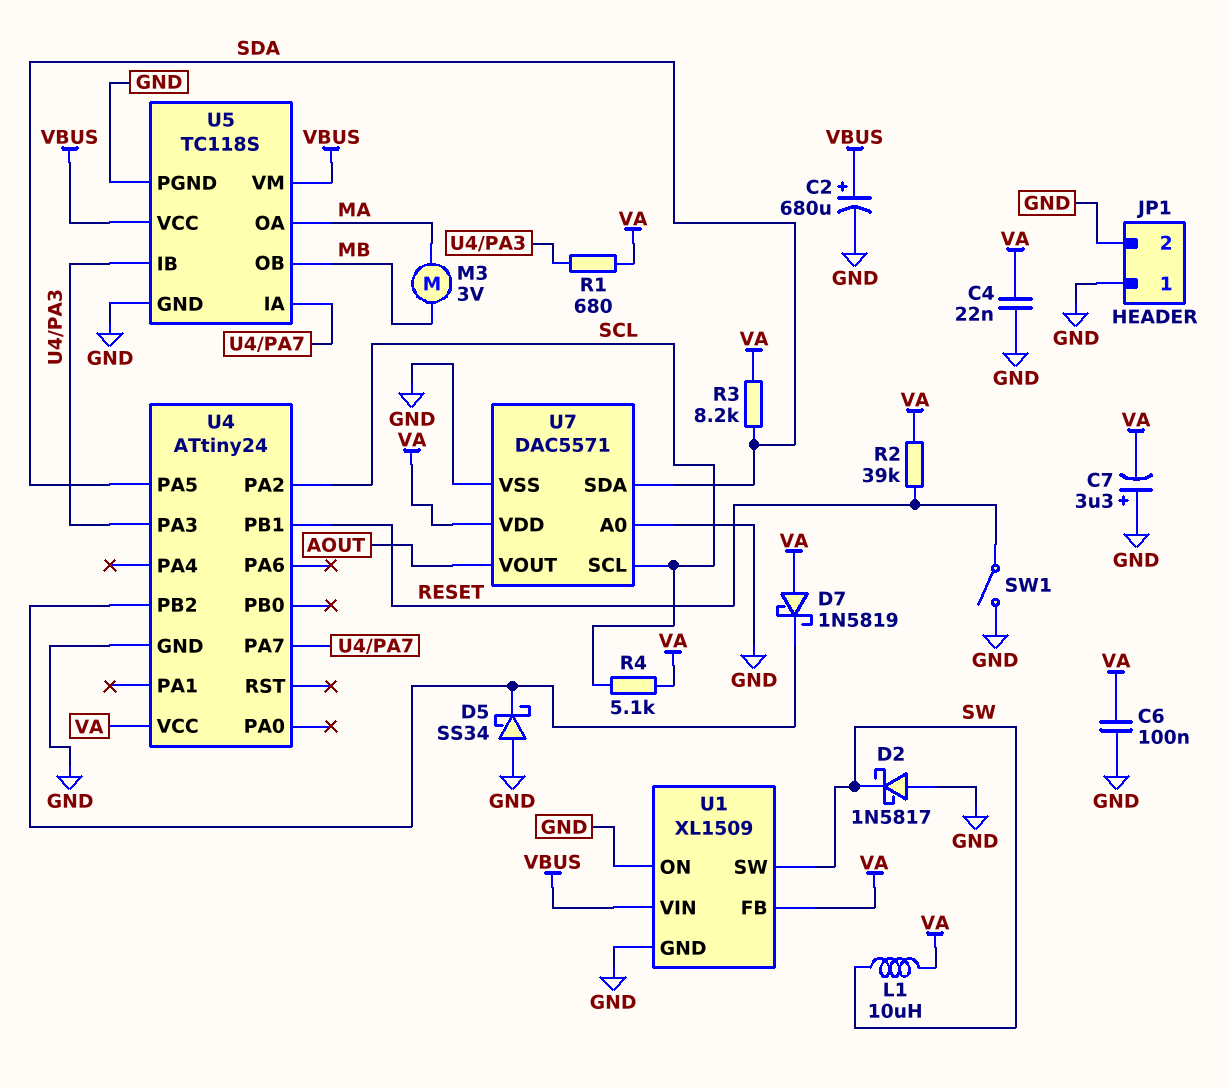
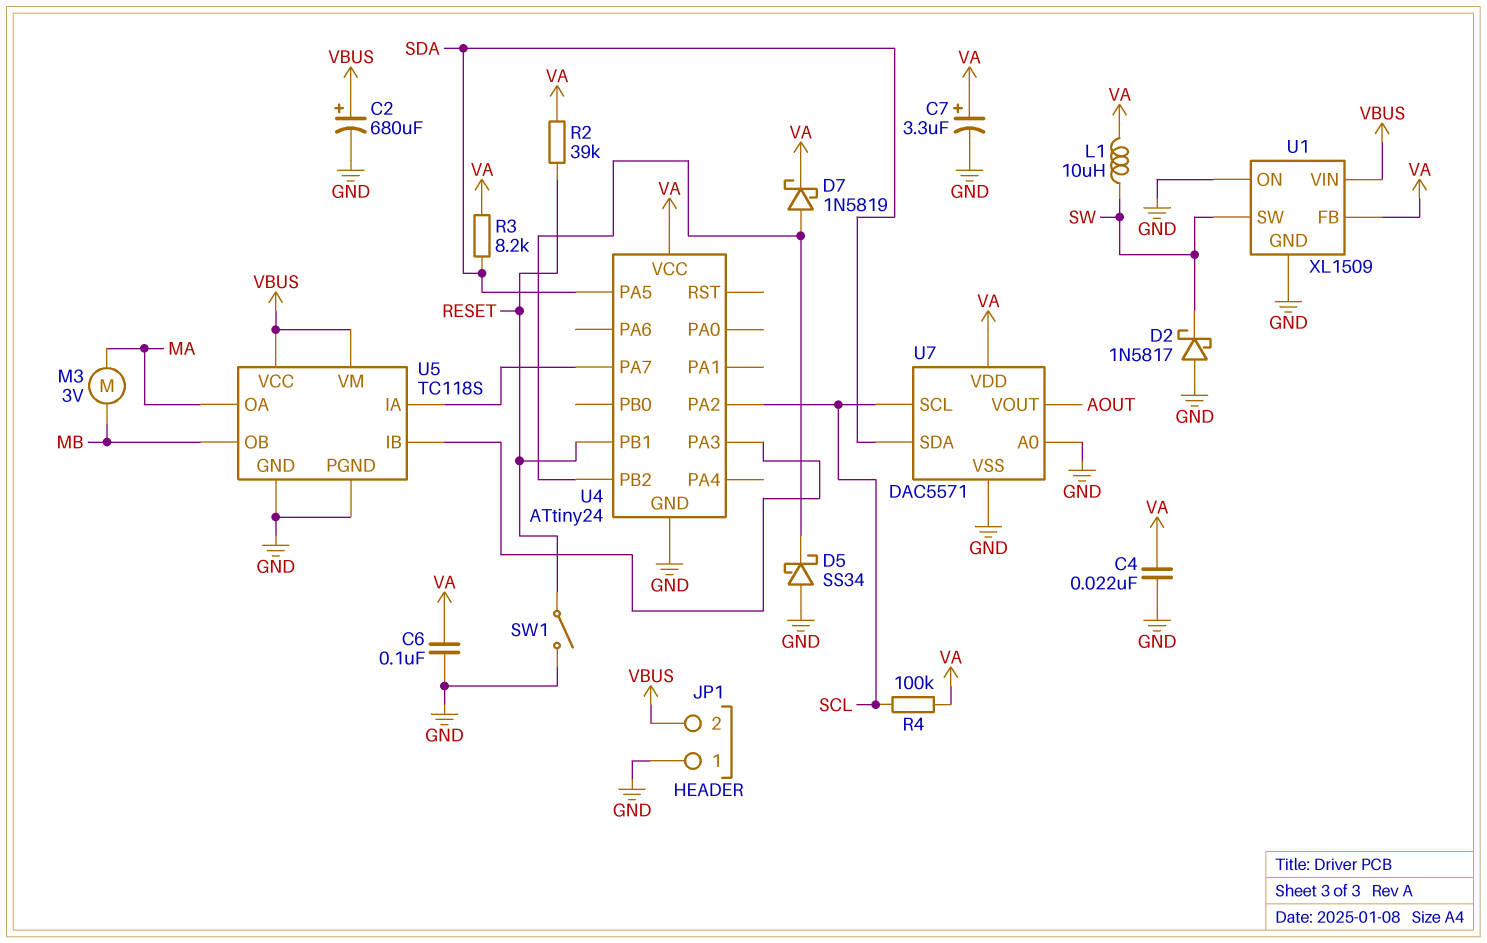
C7: 3.3uF (plus GND, minus VA) -> 3.3uF (plus VA, minus GND)
D7: schottky 1N5819 (A VA, K U4/PB2) -> schottky 1N5819 (A U4/PB2, K VA)
JP1 pin 2: GND -> VBUS
R1: 680 (U4/PA3, VA) -> none
R4: 5.1k (SCL, VA) -> 100k (SCL, VA)

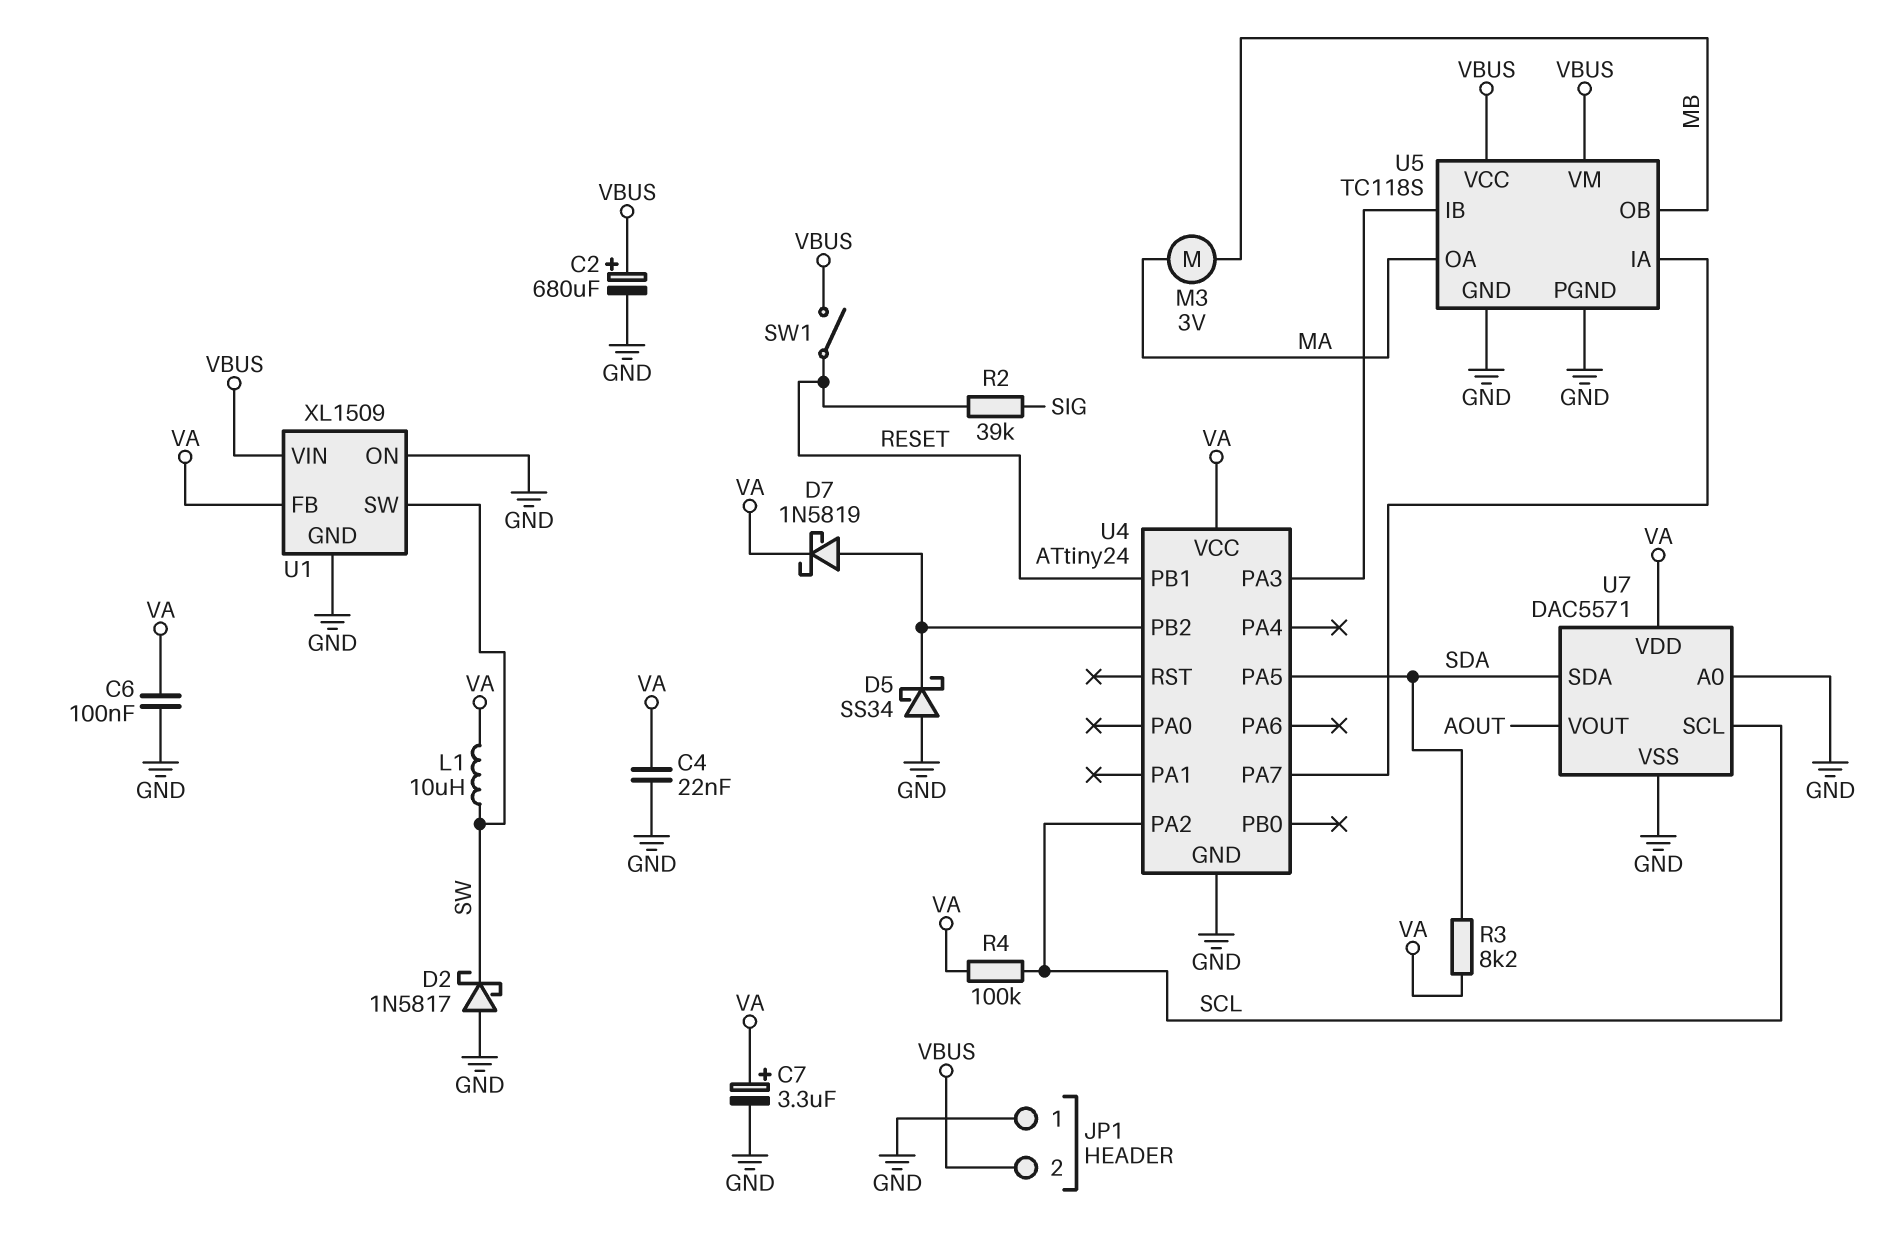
R2: 39k (RESET, VA) -> 39k (RESET, SIG)
SW1: switch (GND, RESET) -> switch (RESET, VBUS)

